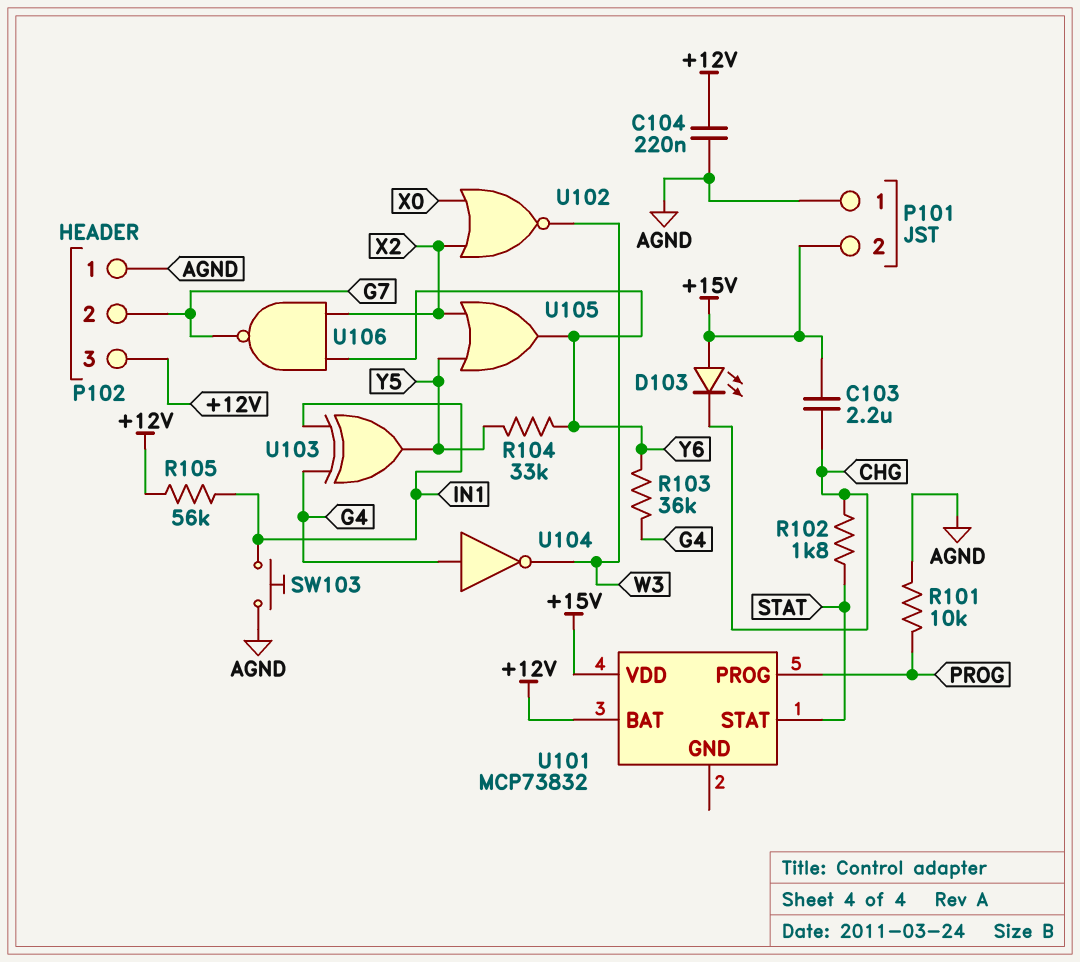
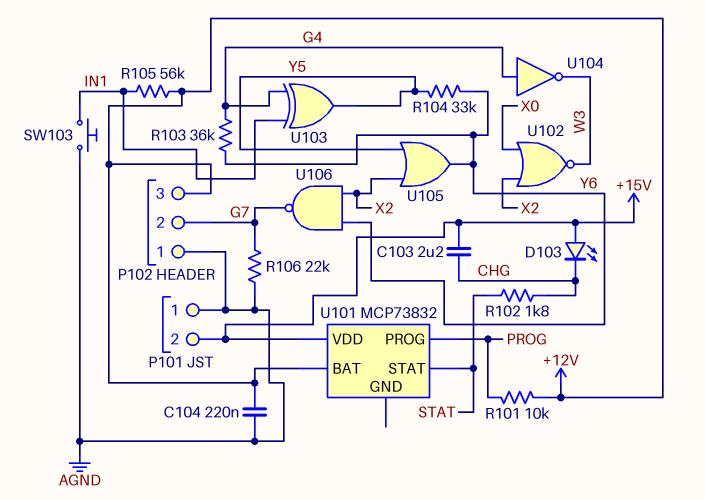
R101: 10k (AGND, PROG) -> 10k (+12V, PROG)
R106: none -> 22k (AGND, G7)

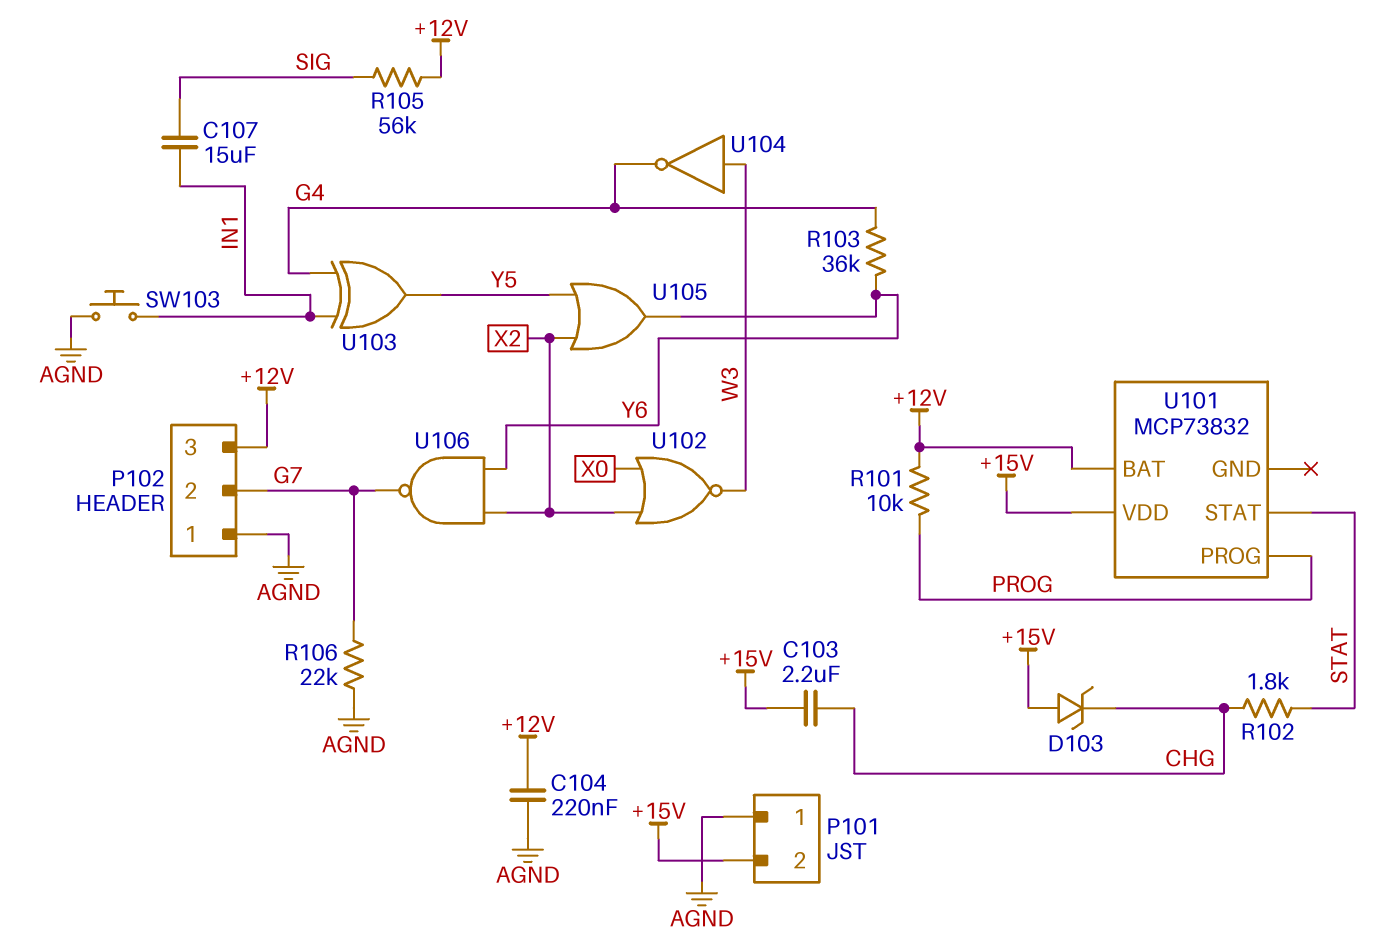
C107: none -> 15uF (IN1, SIG)
D103: LED (A +15V, K CHG) -> zener (A +15V, K CHG)
R104: 33k (Y5, Y6) -> none
R105: 56k (+12V, IN1) -> 56k (+12V, SIG)
U104: NOT (in G4, out W3) -> NOT (in W3, out G4)

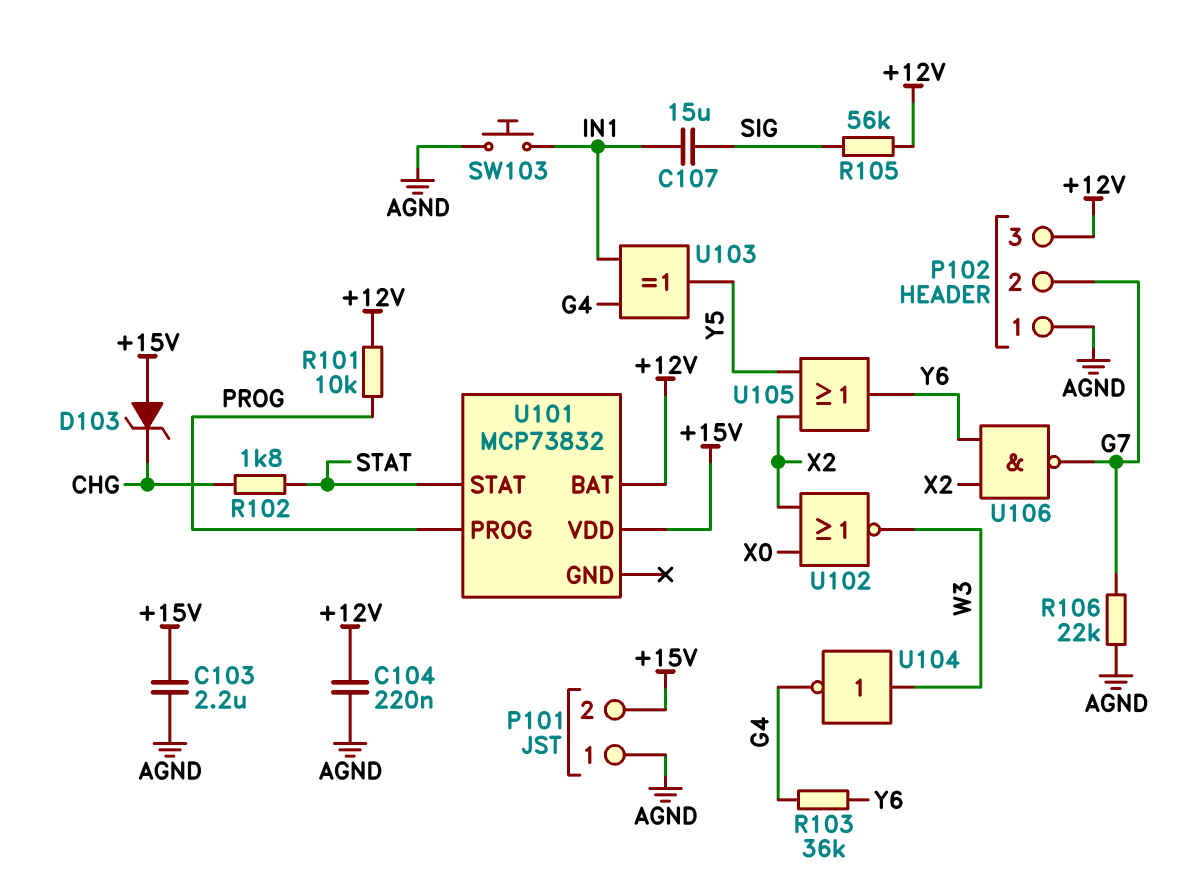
C103: 2.2uF (+15V, CHG) -> 2.2uF (+15V, AGND)

